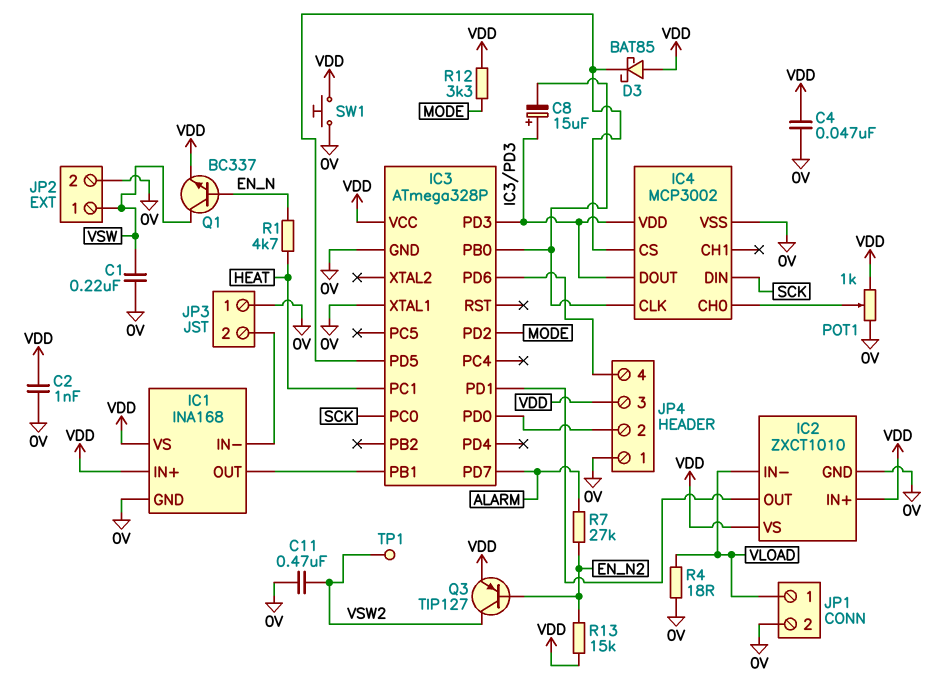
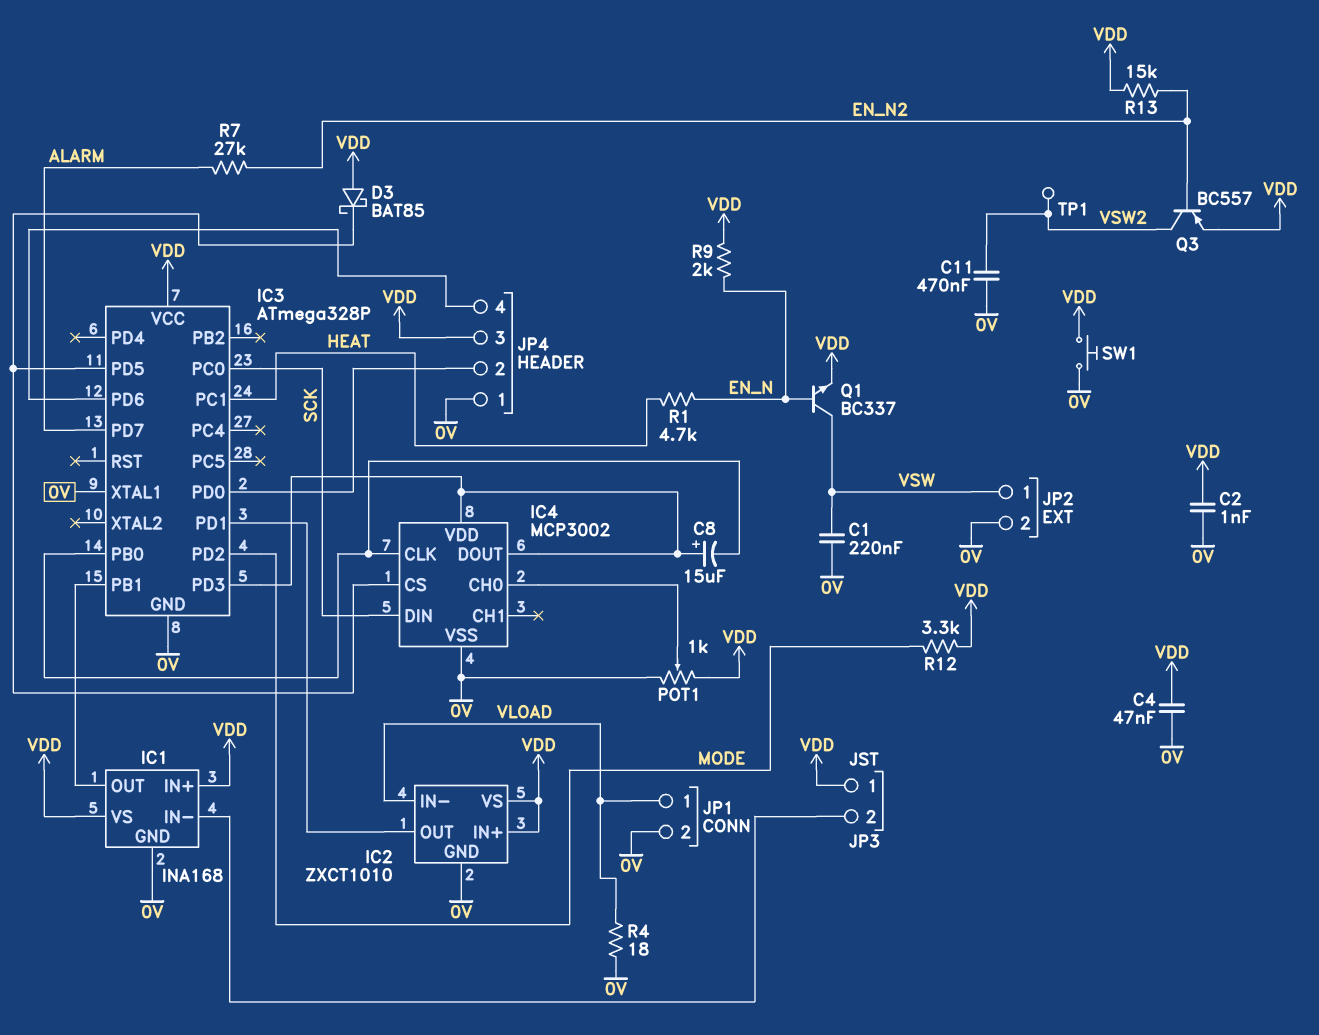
JP3 pin 1: 0V -> VDD
Q3: PNP TIP127 (B EN_N2, C VSW2, E VDD) -> PNP BC557 (B EN_N2, C VSW2, E VDD)
R9: none -> 2k (EN_N, VDD)

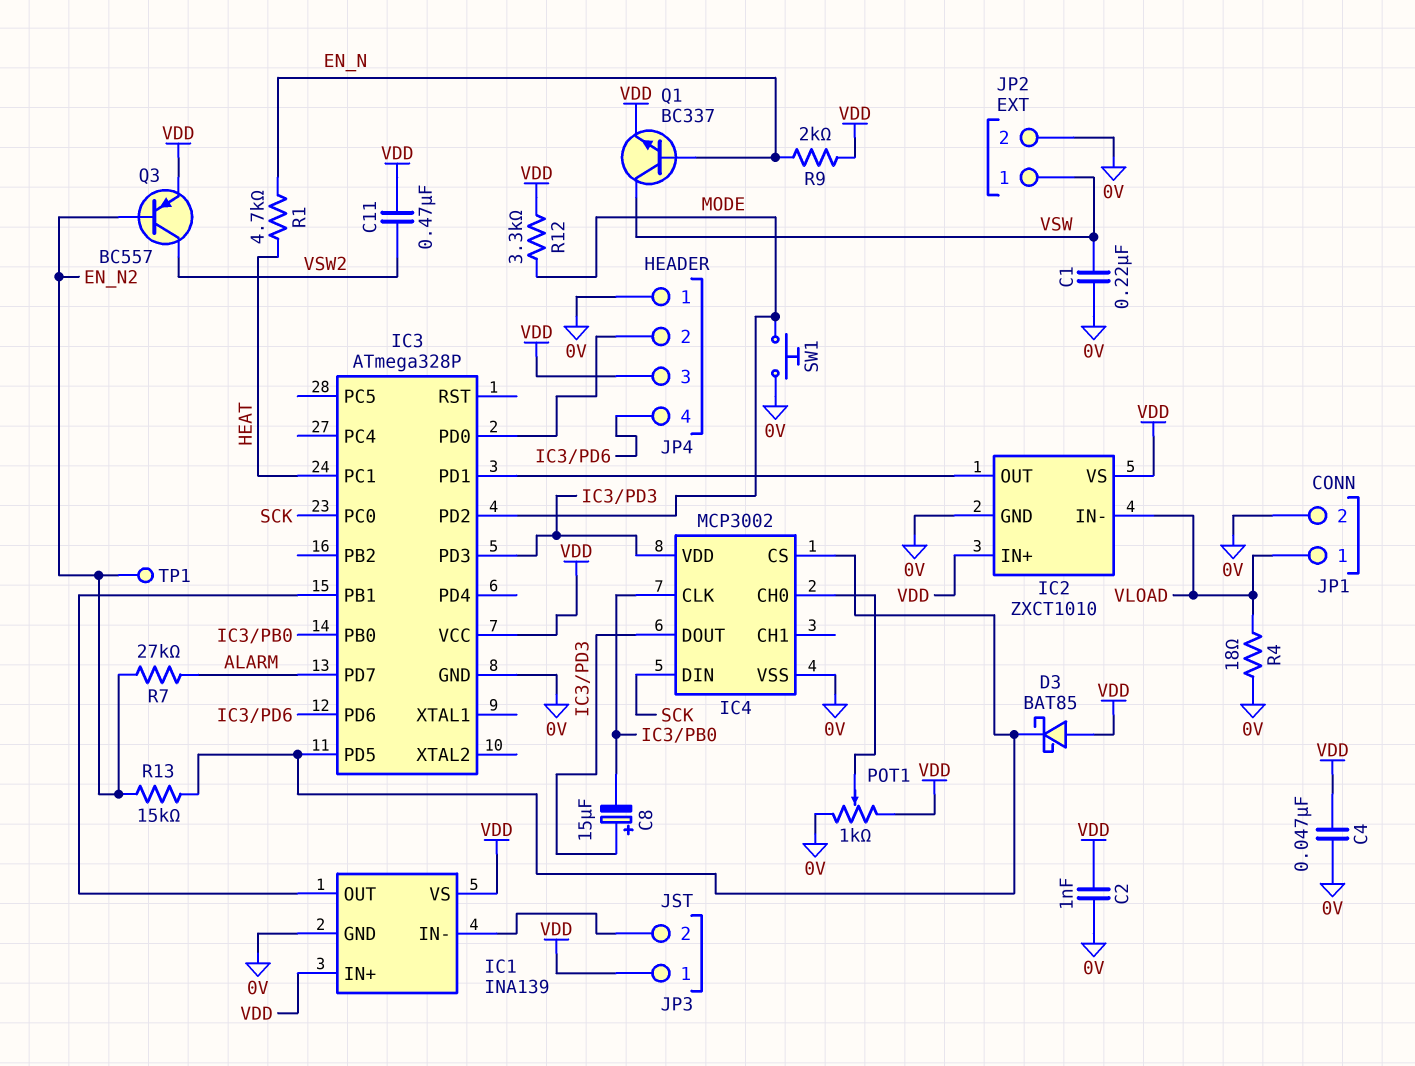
C11: 470nF (0V, VSW2) -> 470nF (VDD, VSW2)
IC1: INA168 -> INA139
IC3 pin XTAL1: 0V -> none
R13: 15k (EN_N2, VDD) -> 15k (EN_N2, IC3/PD5)
SW1: button (0V, VDD) -> button (0V, MODE)
TP1: test point (VSW2) -> test point (EN_N2)

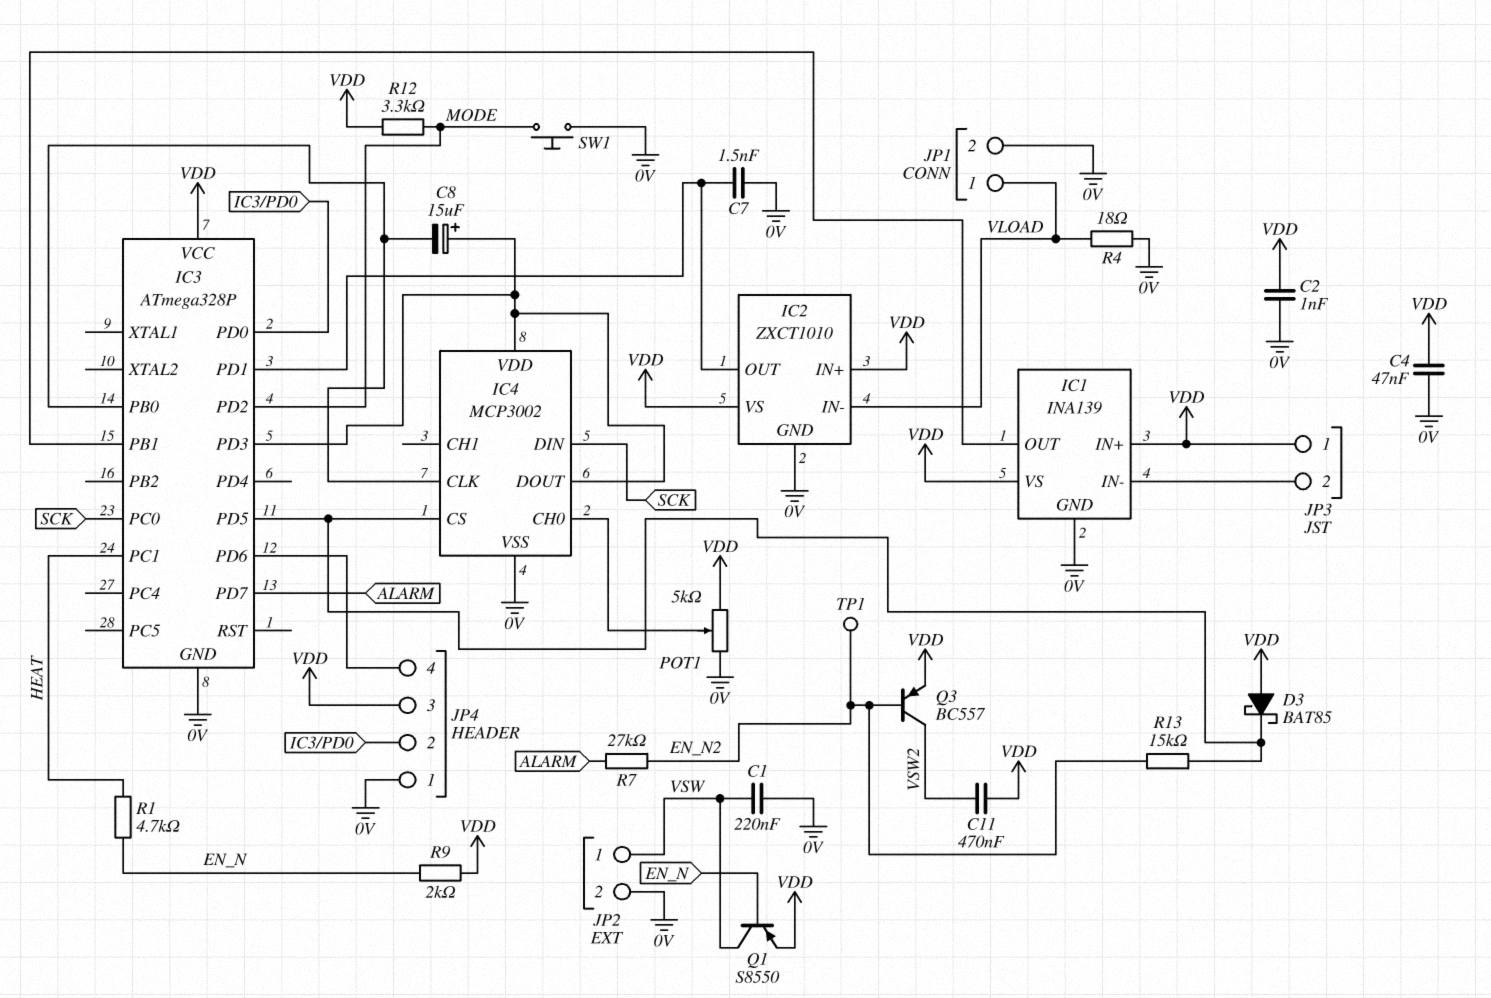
C7: none -> 1.5nF (0V, IC2/OUT)
POT1: 1k (0V, VDD, wiper IC4/CH0) -> 5k (0V, VDD, wiper IC4/CH0)
Q1: NPN BC337 (B EN_N, C VSW, E VDD) -> PNP S8550 (B EN_N, C VSW, E VDD)

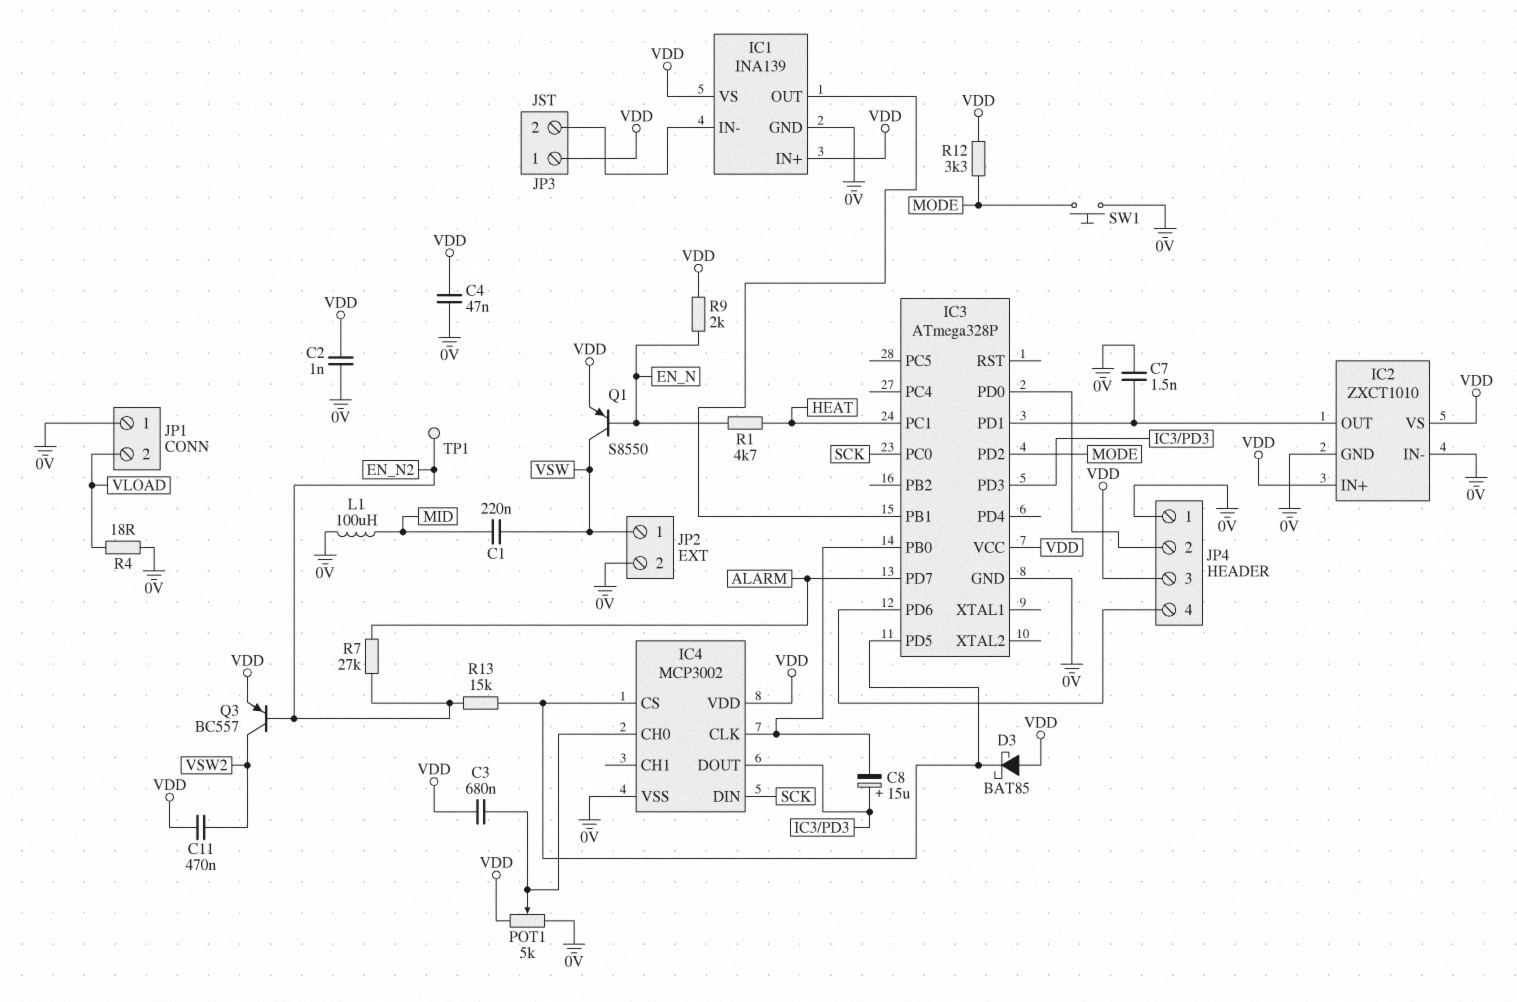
C1: 220nF (0V, VSW) -> 220nF (MID, VSW)
C3: none -> 680nF (IC4/CH0, VDD)
IC2 pin IN-: VLOAD -> 0V
IC4 pin VDD: IC3/PD3 -> VDD
JP1 pin 1: VLOAD -> 0V
JP1 pin 2: 0V -> VLOAD
L1: none -> 100uH (0V, MID)

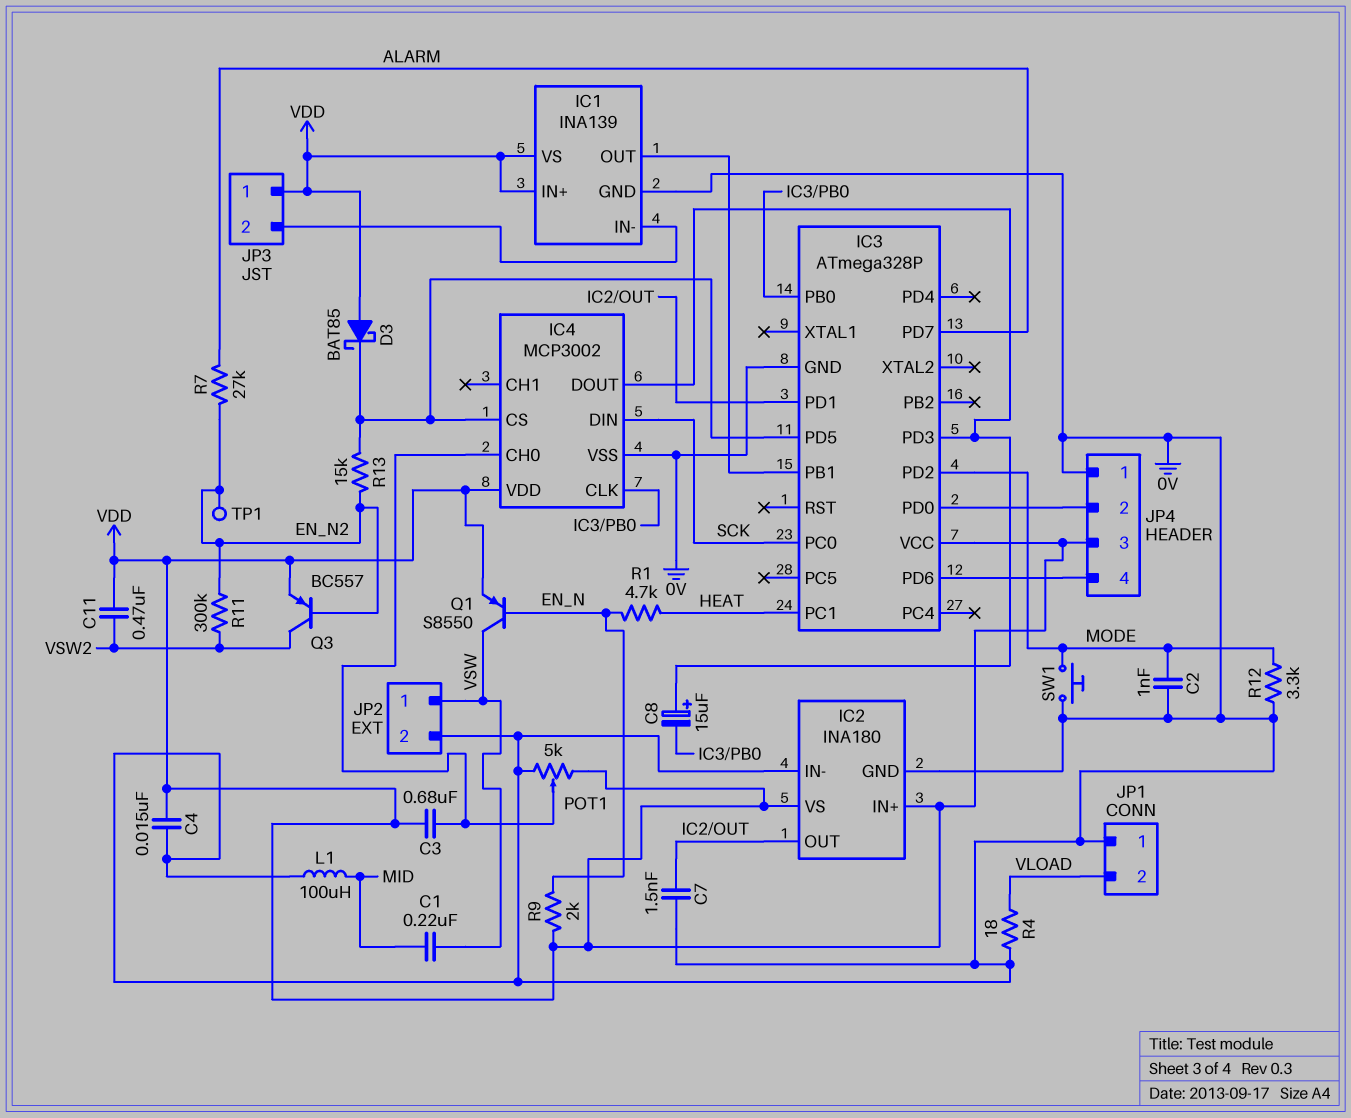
C2: 1nF (0V, VDD) -> 1nF (0V, MODE)
C4: 47nF (0V, VDD) -> 15nF (0V, VDD)
IC2: ZXCT1010 -> INA180
R11: none -> 300k (EN_N2, VSW2)
R12: 3.3k (MODE, VDD) -> 3.3k (0V, MODE)

